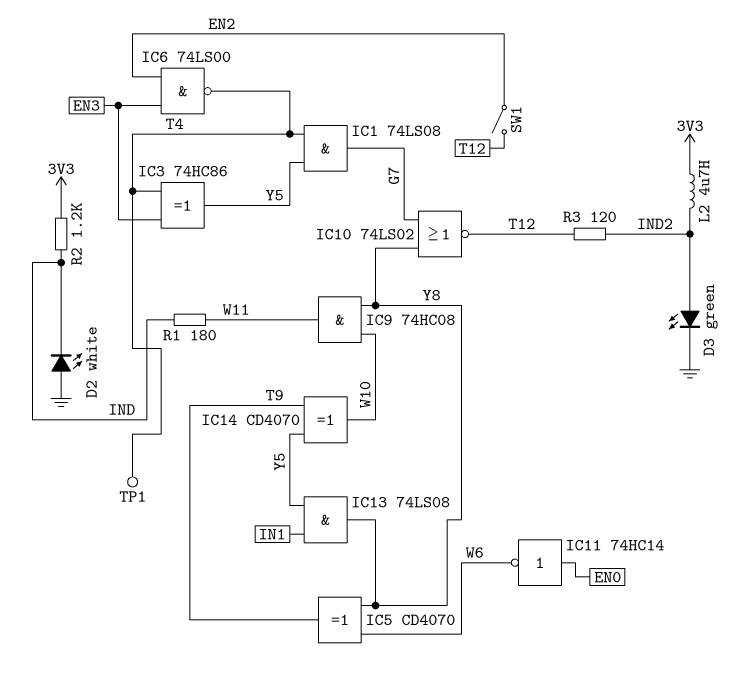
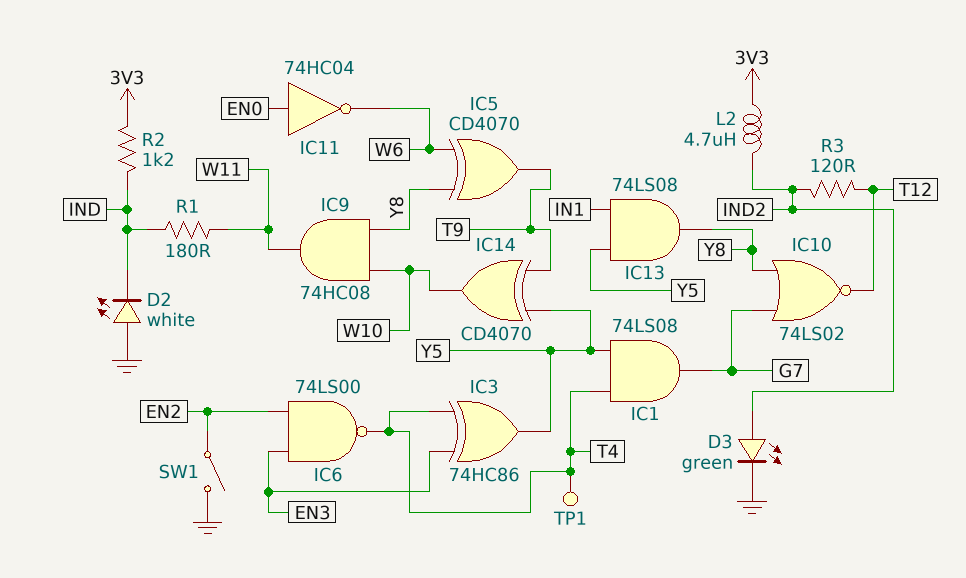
IC11: NOT 74HC14 (in EN0, out W6) -> NOT 74HC04 (in EN0, out W6)
SW1: switch (EN2, T12) -> switch (EN2, GND)

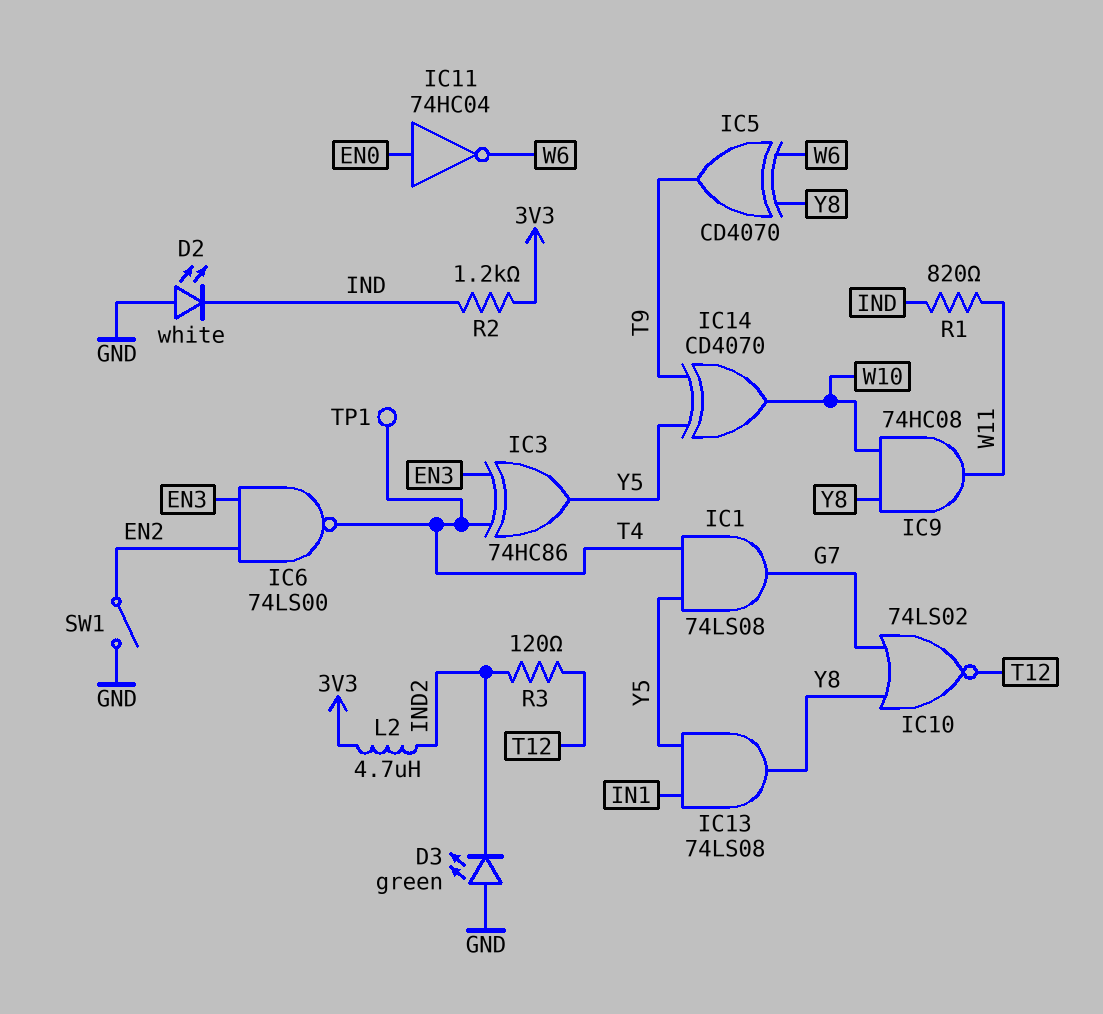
D3: LED green (A IND2, K GND) -> LED green (A GND, K IND2)
R1: 180 (IND, W11) -> 820 (IND, W11)

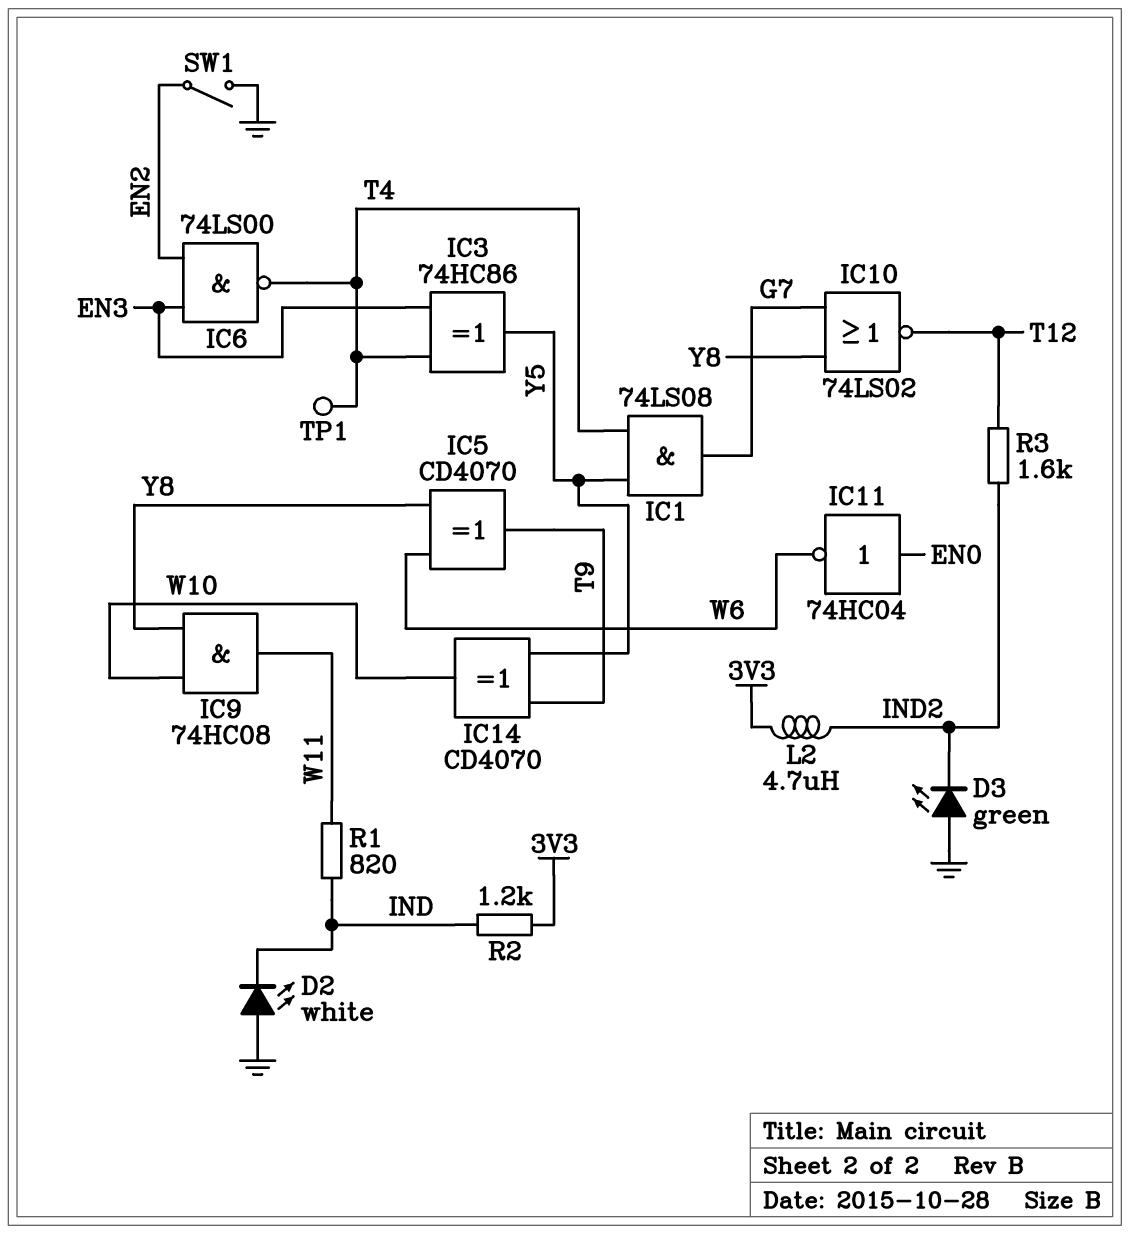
IC13: AND 74LS08 (in IN1, in Y5, out Y8) -> none
R3: 120 (IND2, T12) -> 1.6k (IND2, T12)

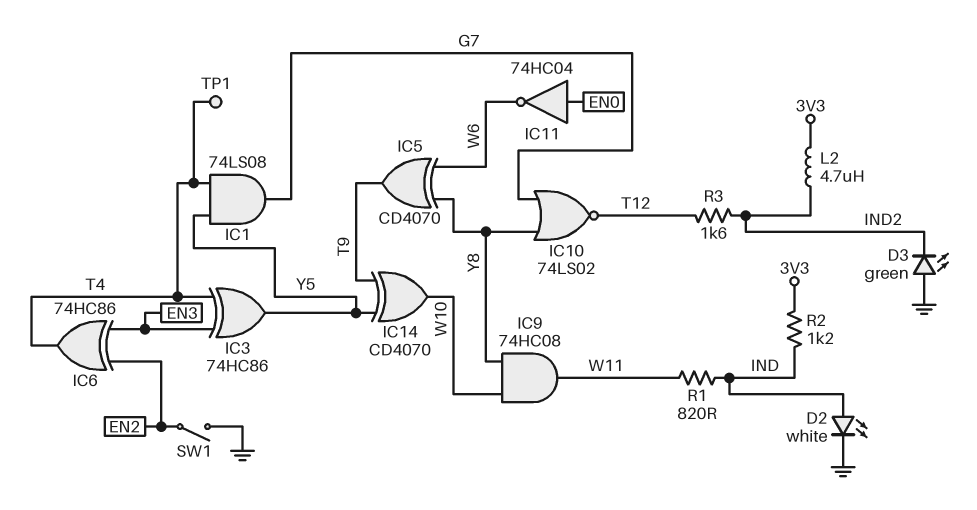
D2: LED white (A GND, K IND) -> LED white (A IND, K GND)
IC6: NAND 74LS00 (in EN2, in EN3, out T4) -> XOR 74HC86 (in EN2, in EN3, out T4)

